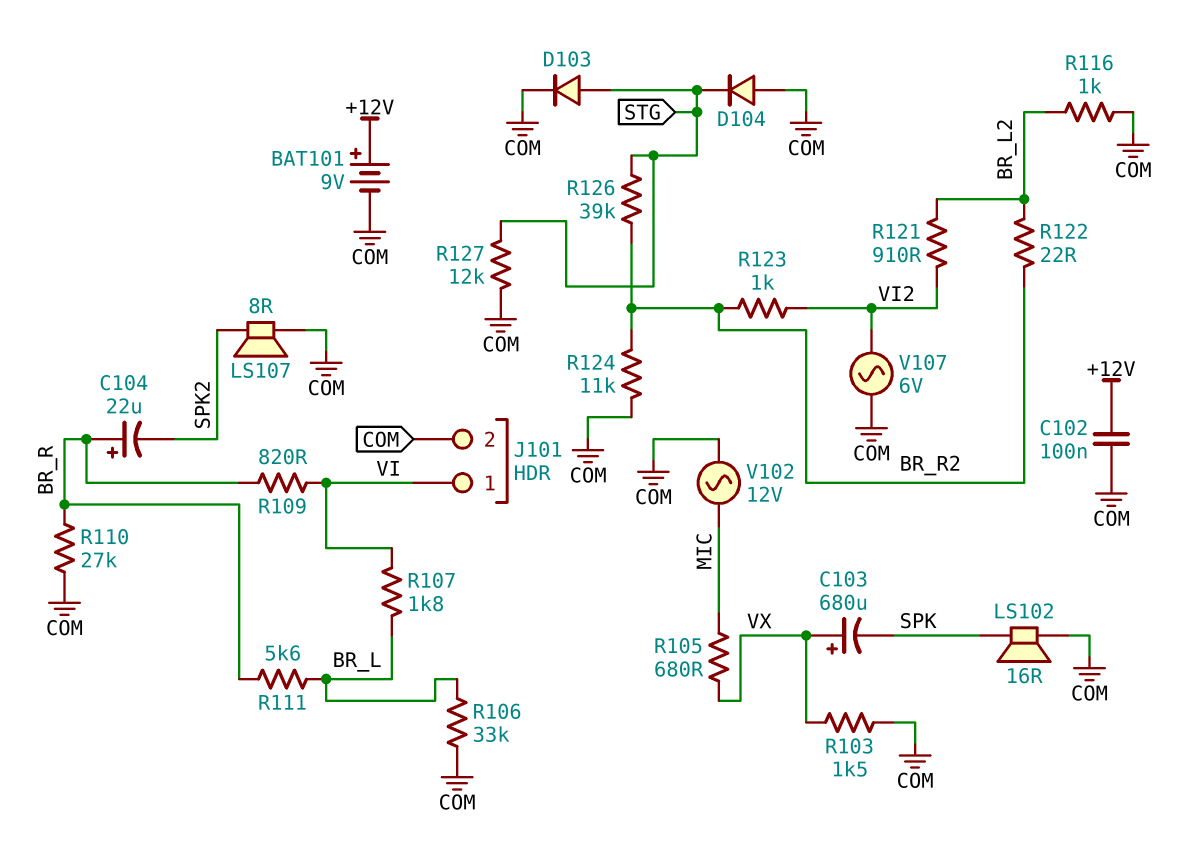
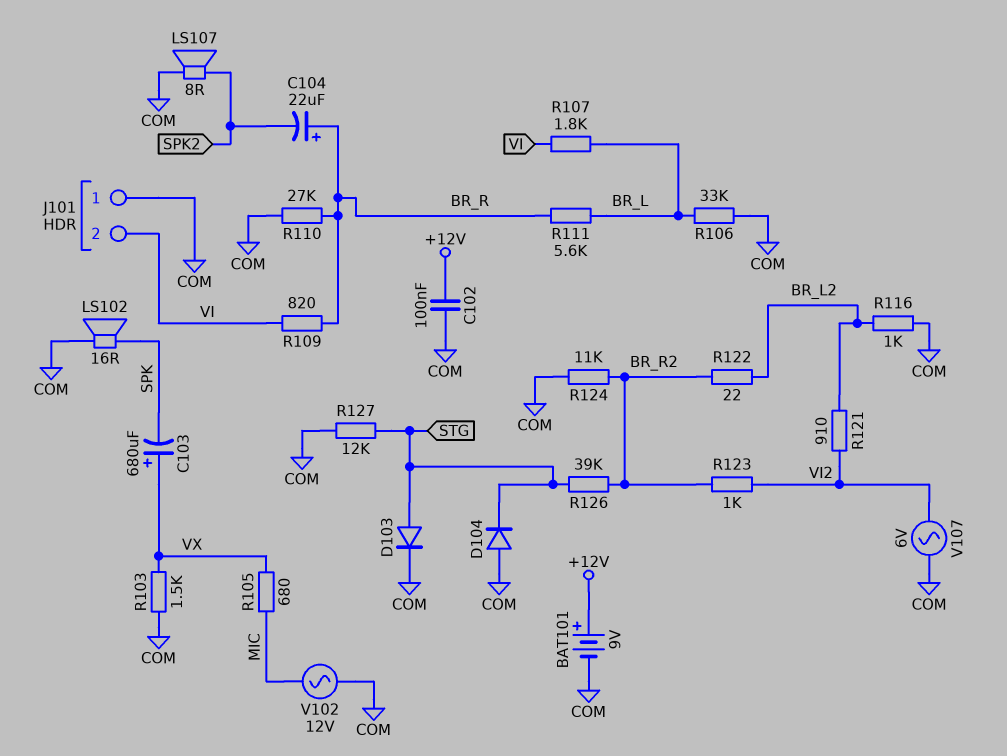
J101 pin 1: VI -> COM
J101 pin 2: COM -> VI

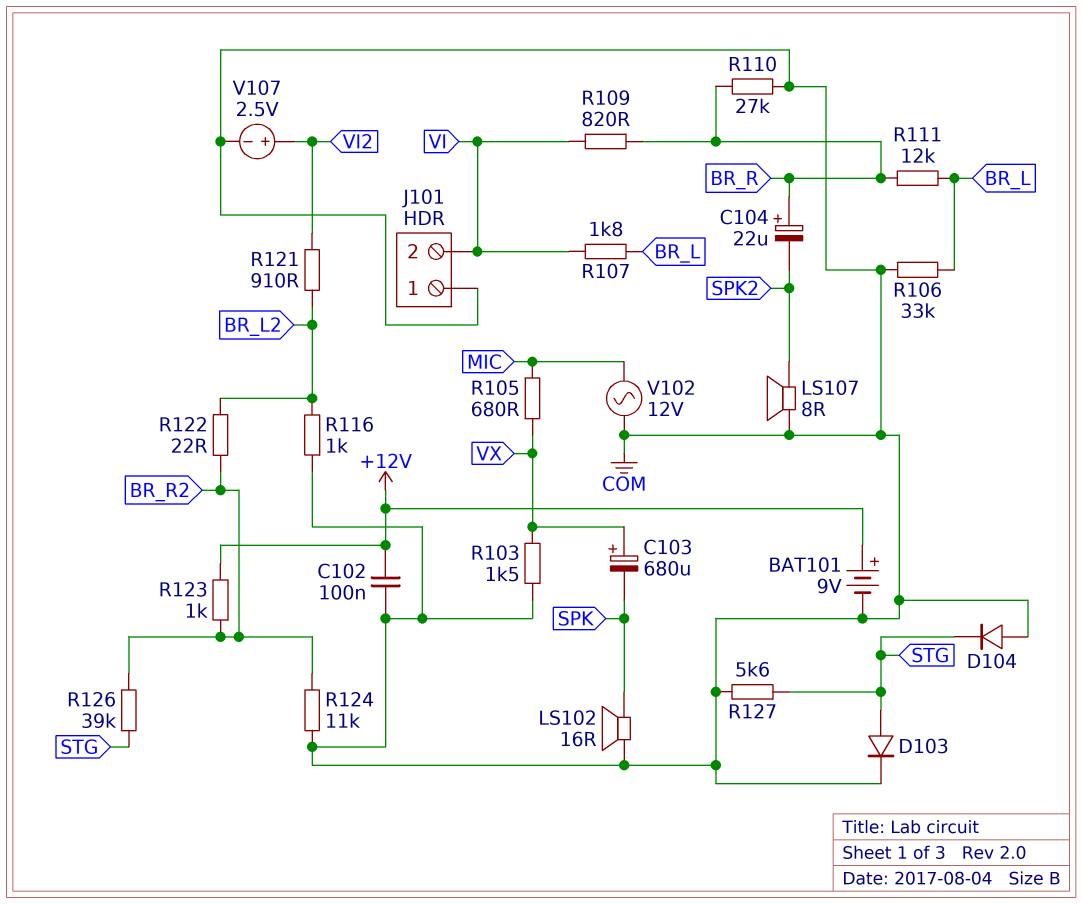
R111: 5.6k (BR_L, BR_R) -> 12k (BR_L, BR_R)
R123: 1k (BR_R2, VI2) -> 1k (+12V, BR_R2)
R127: 12k (COM, STG) -> 5.6k (COM, STG)
V107: AC 6V (COM, VI2) -> 2.5V (plus VI2, minus COM)

